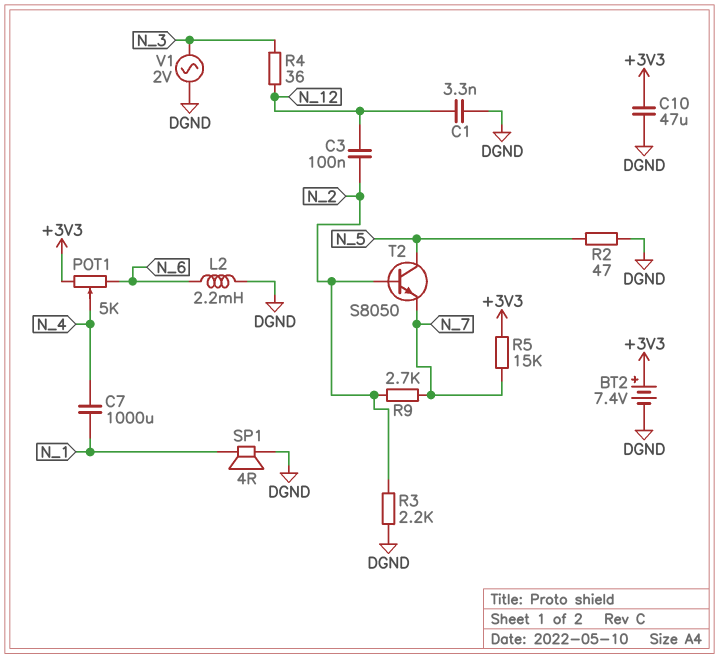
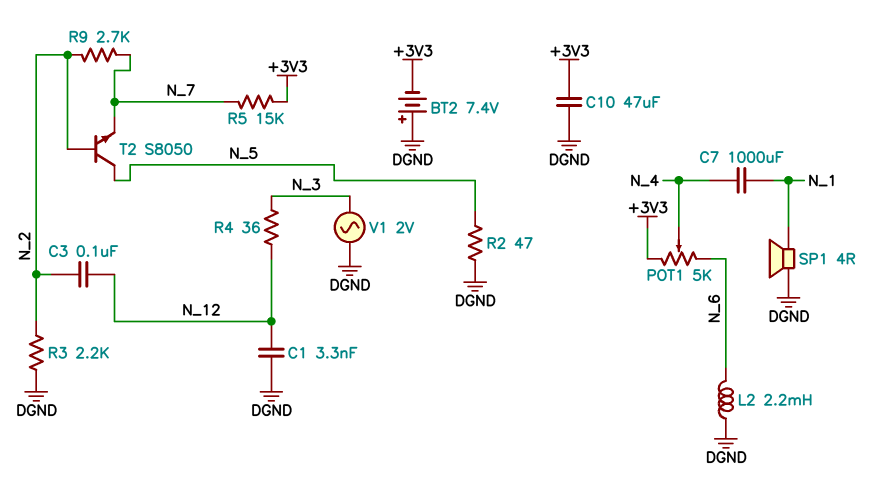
BT2: 7.4V (plus +3V3, minus DGND) -> 7.4V (plus DGND, minus +3V3)

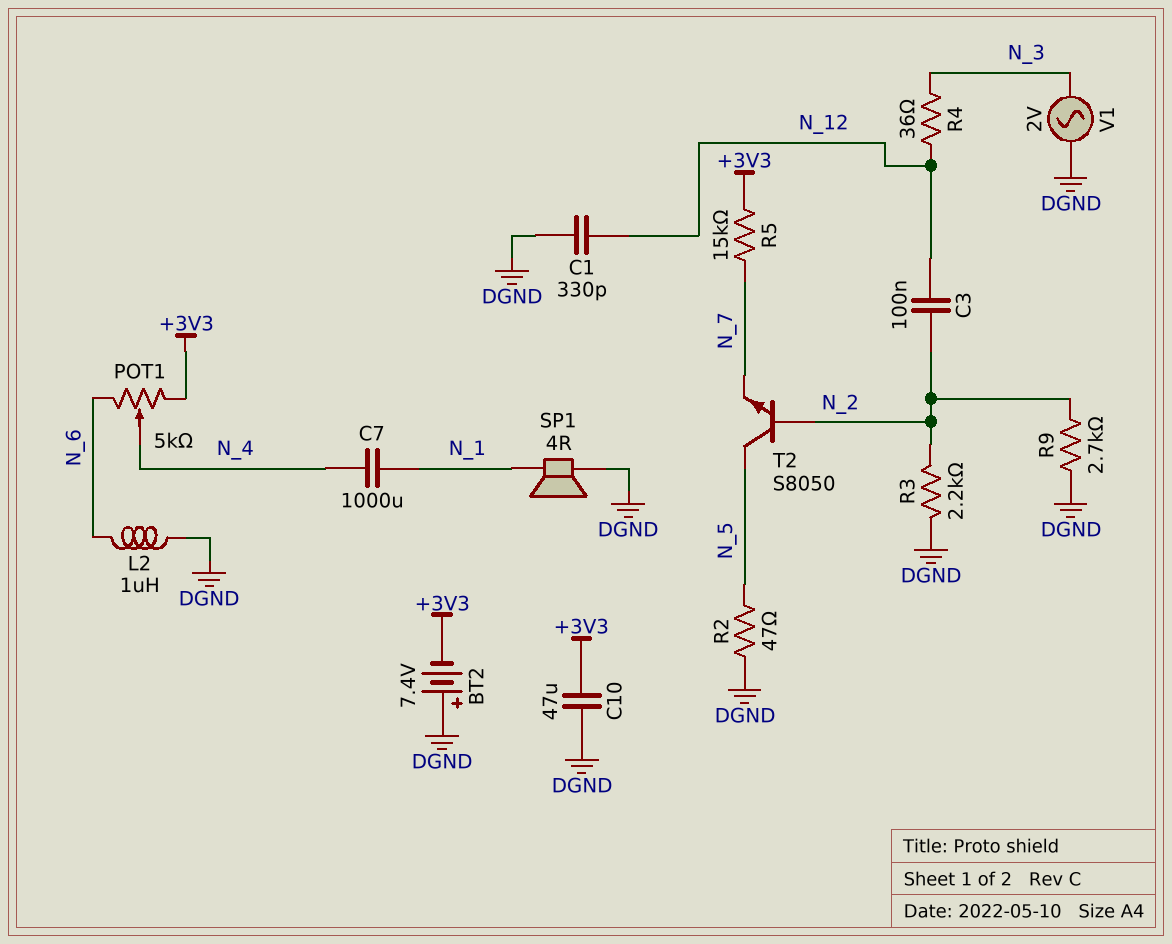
C1: 3.3nF (DGND, N_12) -> 330pF (DGND, N_12)
L2: 2.2mH (DGND, N_6) -> 1uH (DGND, N_6)
R9: 2.7k (N_2, N_7) -> 2.7k (DGND, N_2)

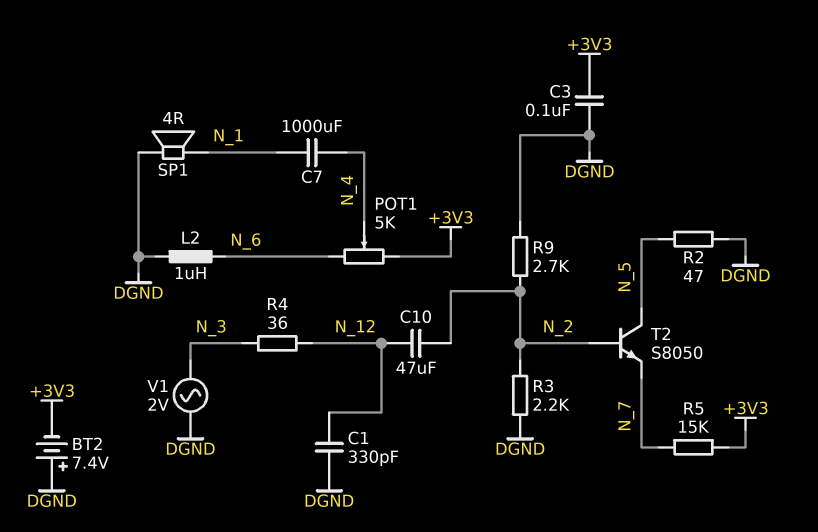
C3: 100nF (N_2, N_12) -> 100nF (+3V3, DGND)
C10: 47uF (+3V3, DGND) -> 47uF (N_2, N_12)

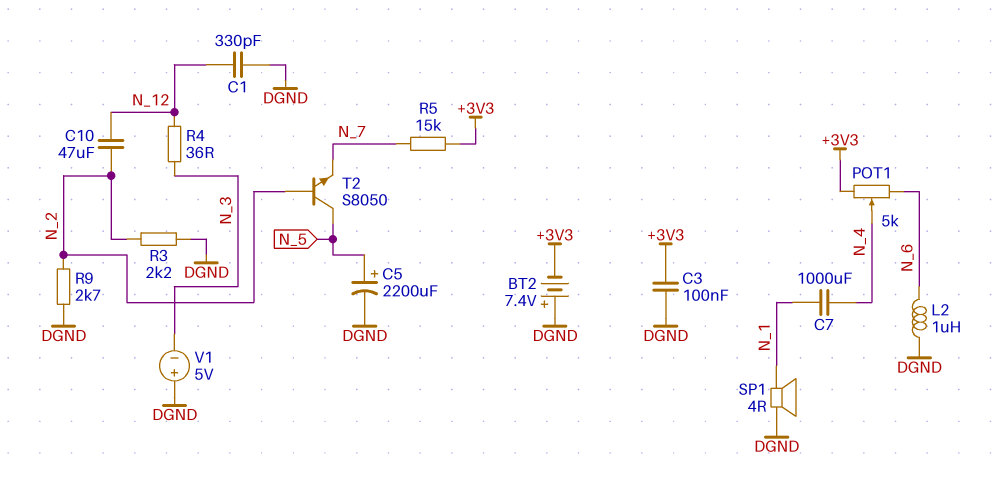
C5: none -> 2200uF (plus N_5, minus DGND)
R2: 47 (DGND, N_5) -> none
V1: AC 2V (DGND, N_3) -> 5V (plus DGND, minus N_3)

